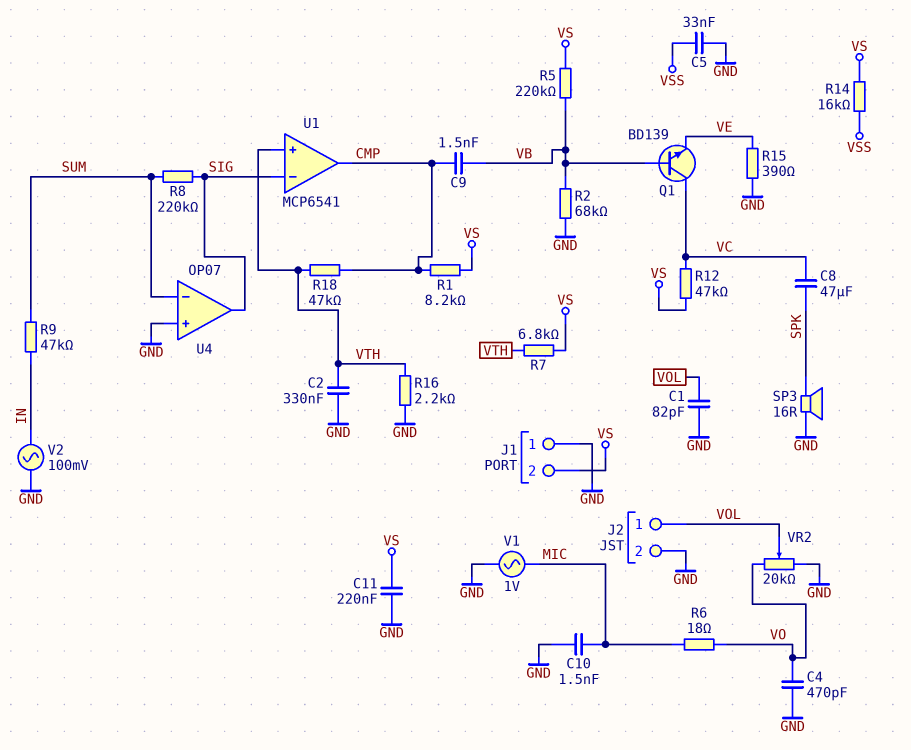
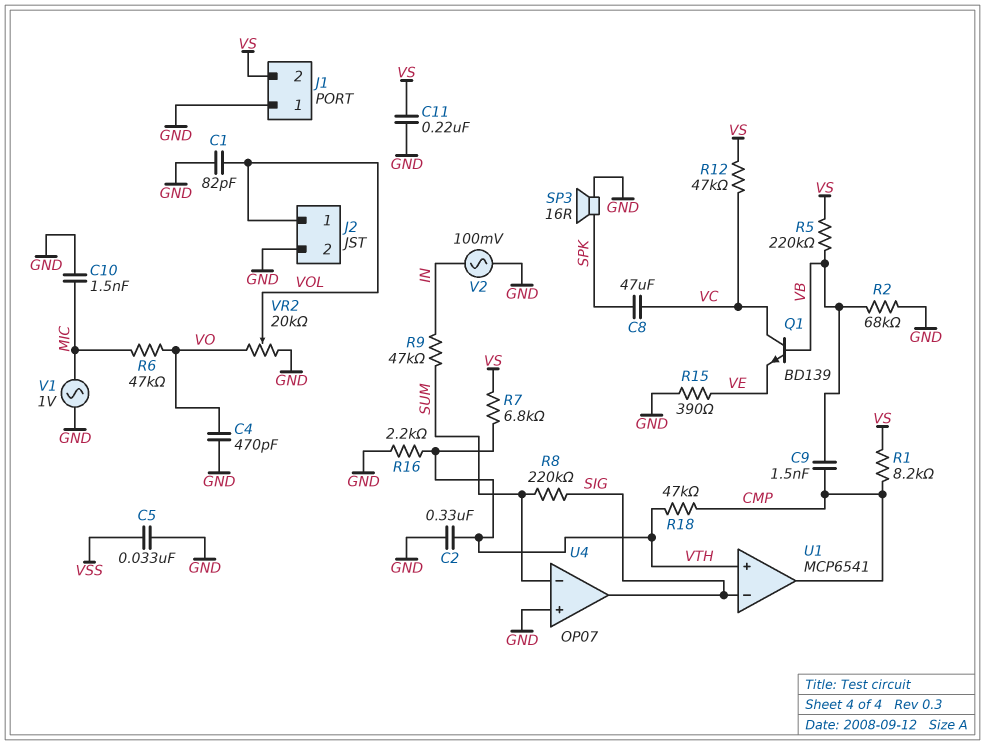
R6: 18 (MIC, VO) -> 47k (MIC, VO)
R14: 16k (VS, VSS) -> none

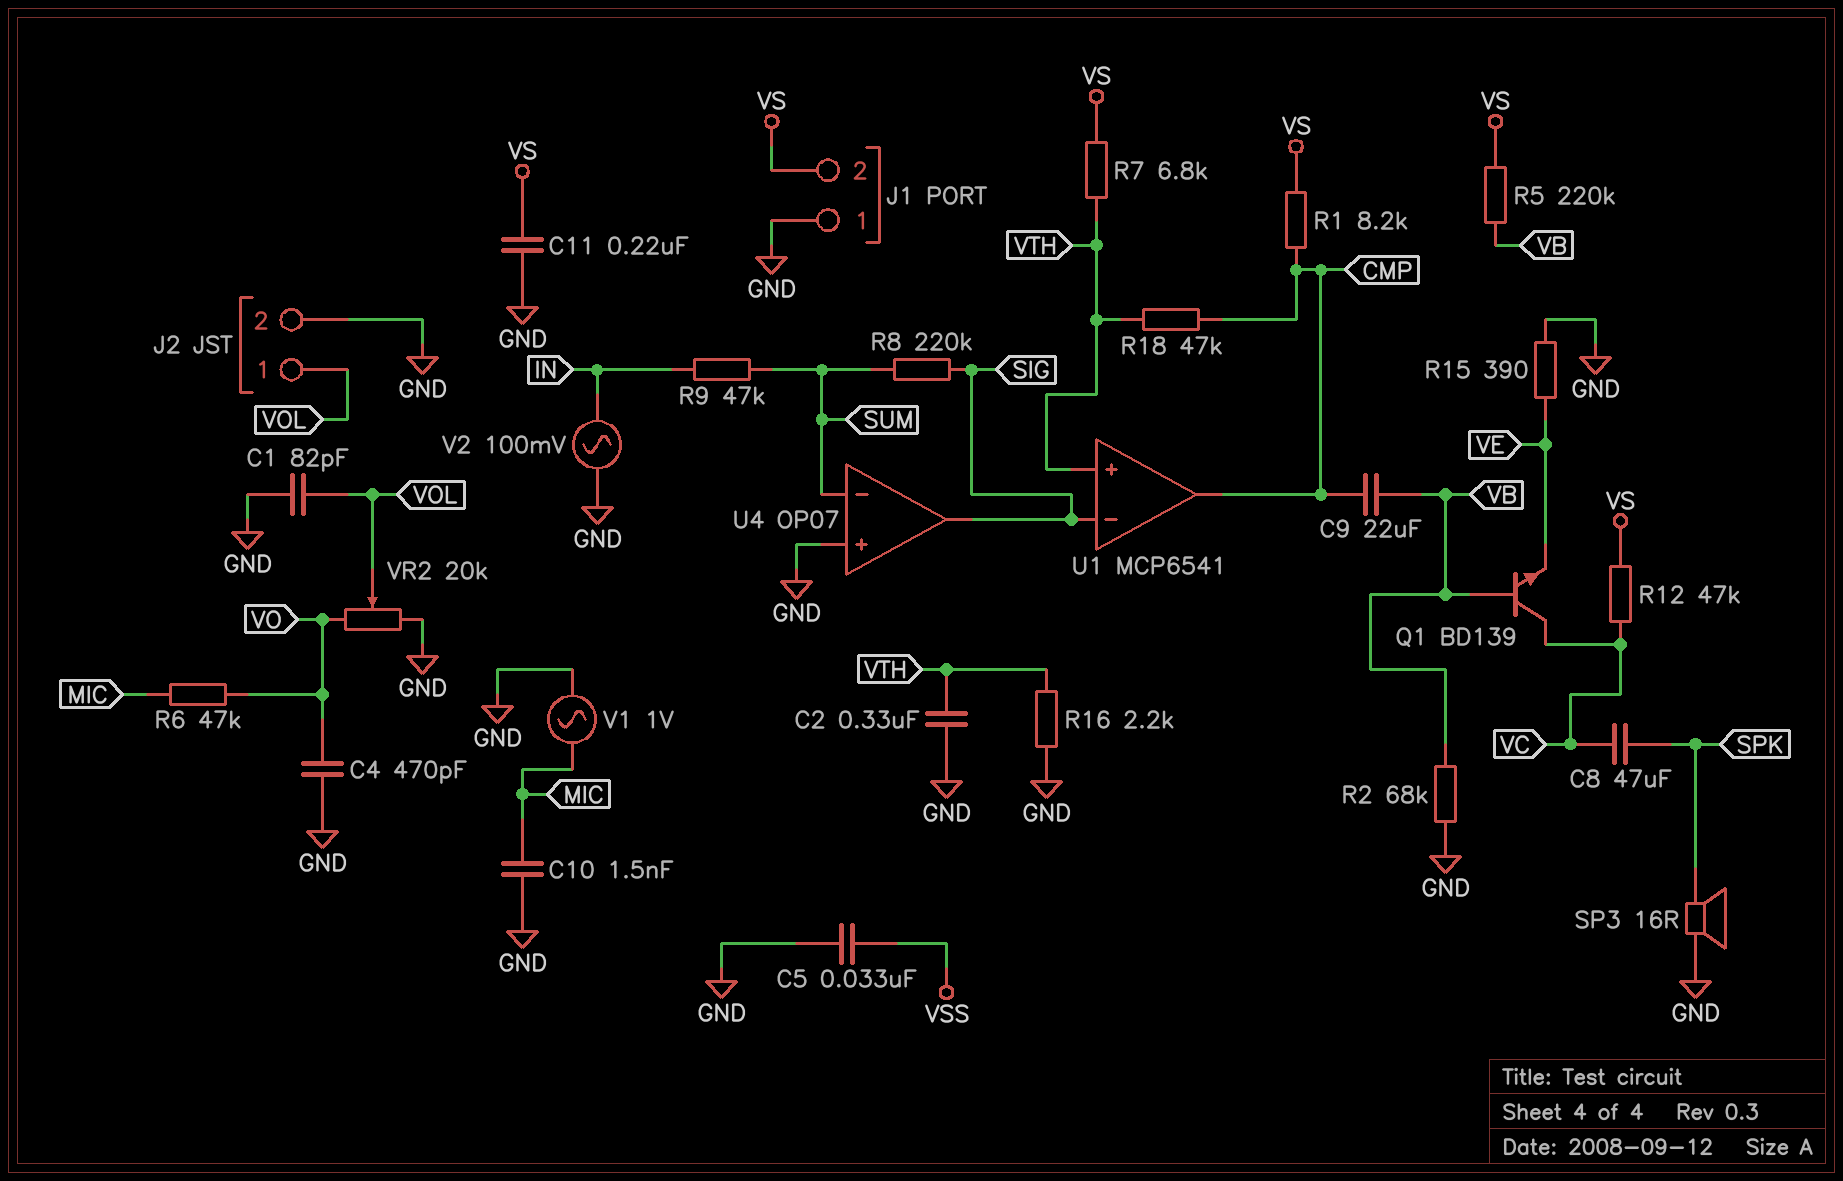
C9: 1.5nF (CMP, VB) -> 22uF (CMP, VB)

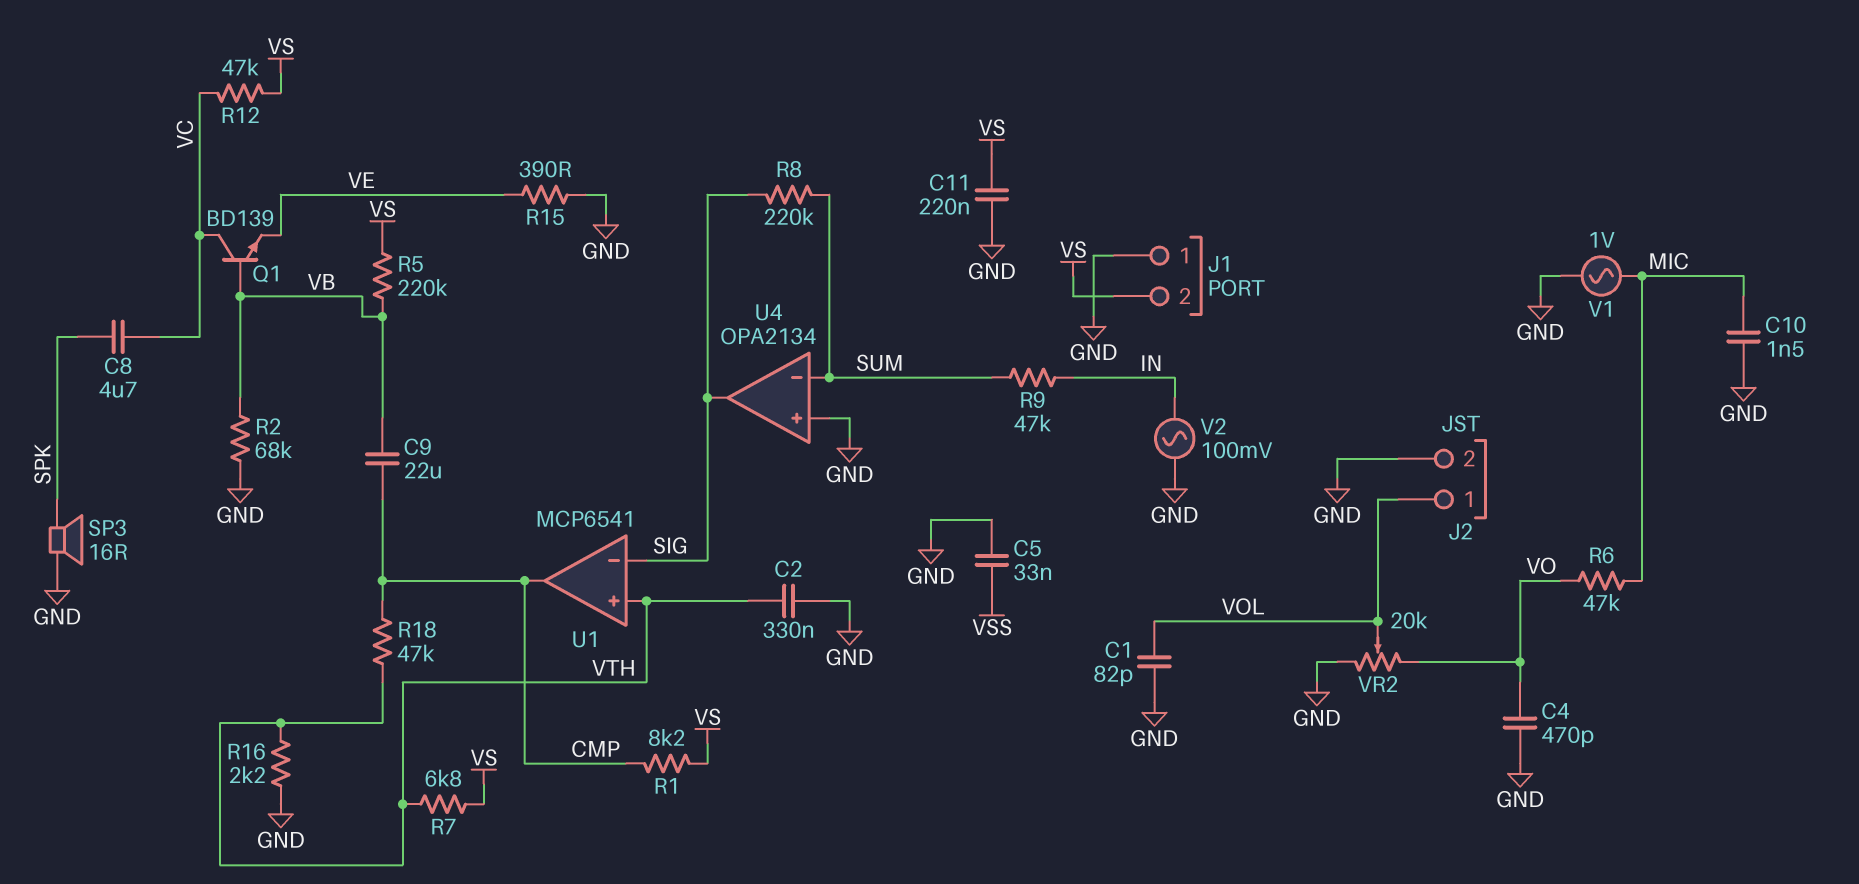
C8: 47uF (SPK, VC) -> 4.7uF (SPK, VC)
U4: OP07 -> OPA2134

